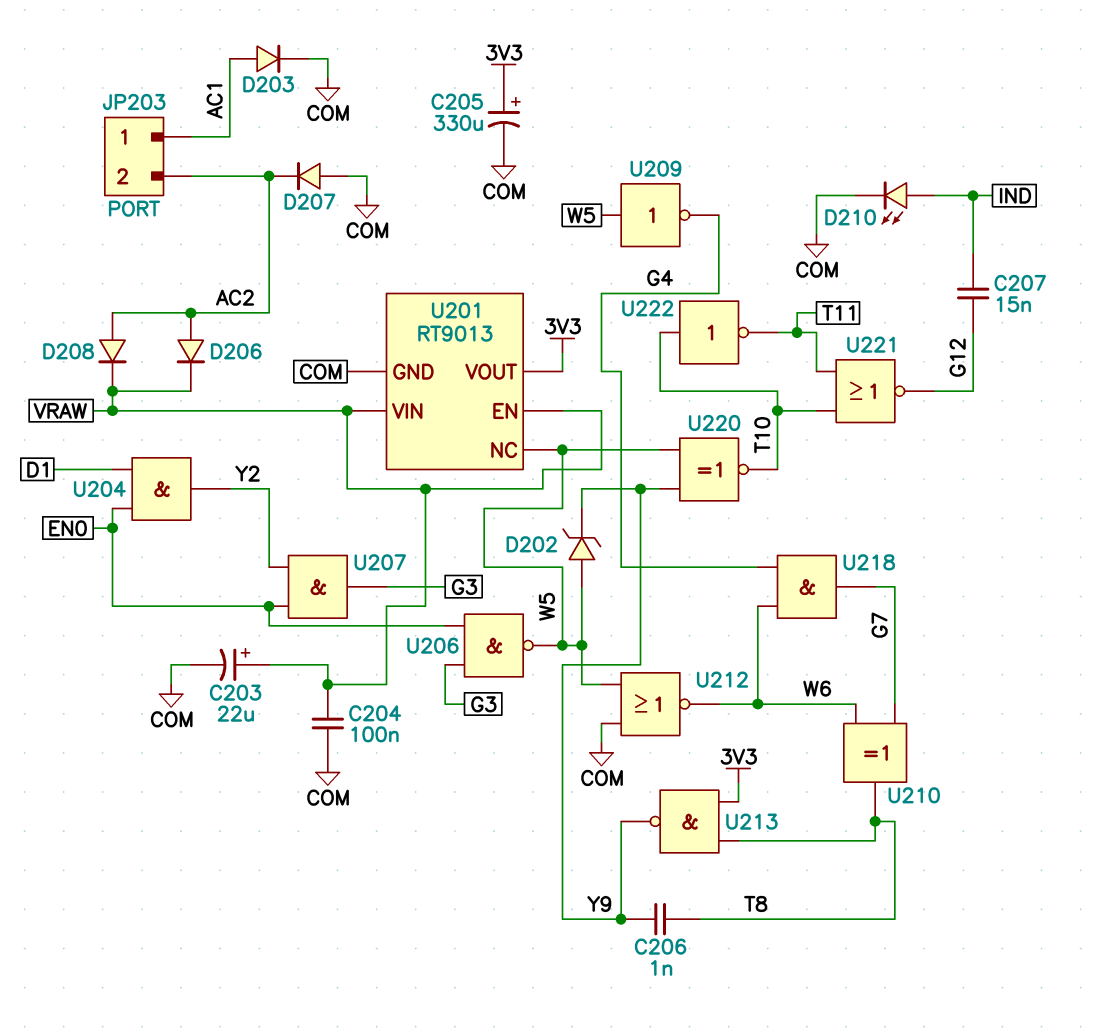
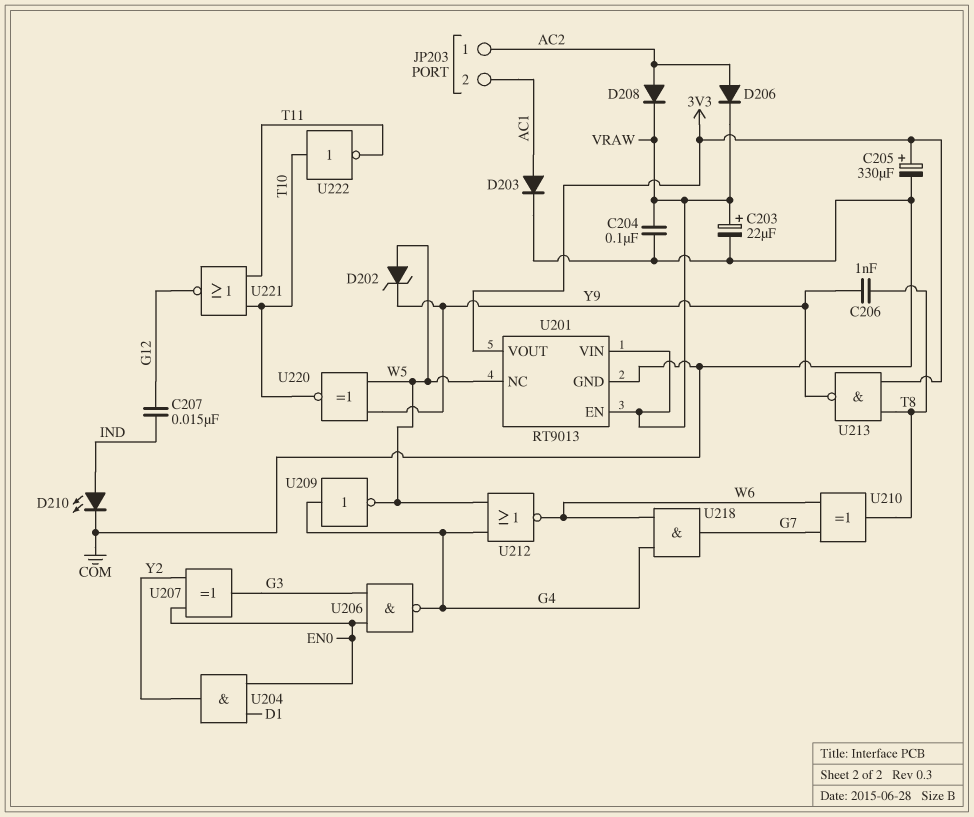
D207: diode (A COM, K AC2) -> none
JP203 pin 1: AC1 -> AC2
JP203 pin 2: AC2 -> AC1
U206: NAND (in EN0, in G3, out W5) -> NAND (in EN0, in G3, out G4)
U207: AND (in EN0, in Y2, out G3) -> XOR (in EN0, in Y2, out G3)
U209: NOT (in W5, out G4) -> NOT (in G4, out W5)
U212: NOR (in COM, in W5, out W6) -> NOR (in G4, in W5, out W6)

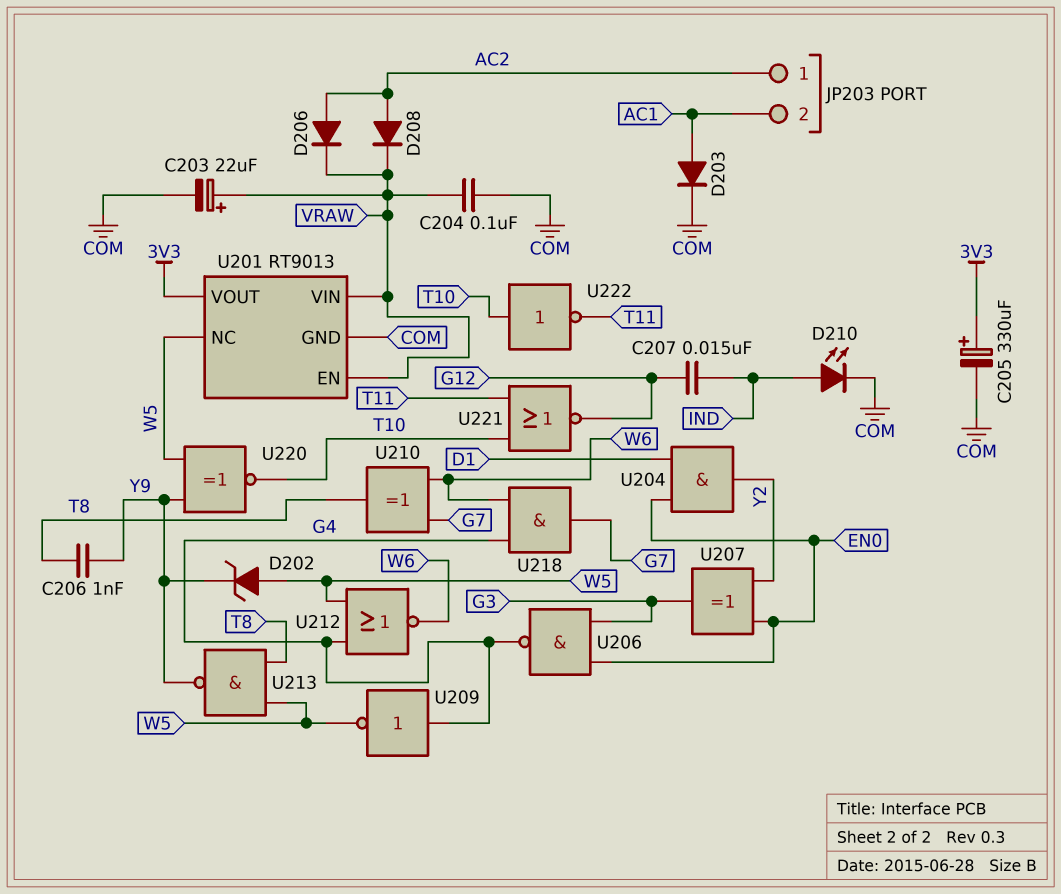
U213: NAND (in 3V3, in T8, out Y9) -> NAND (in T8, in W5, out Y9)

